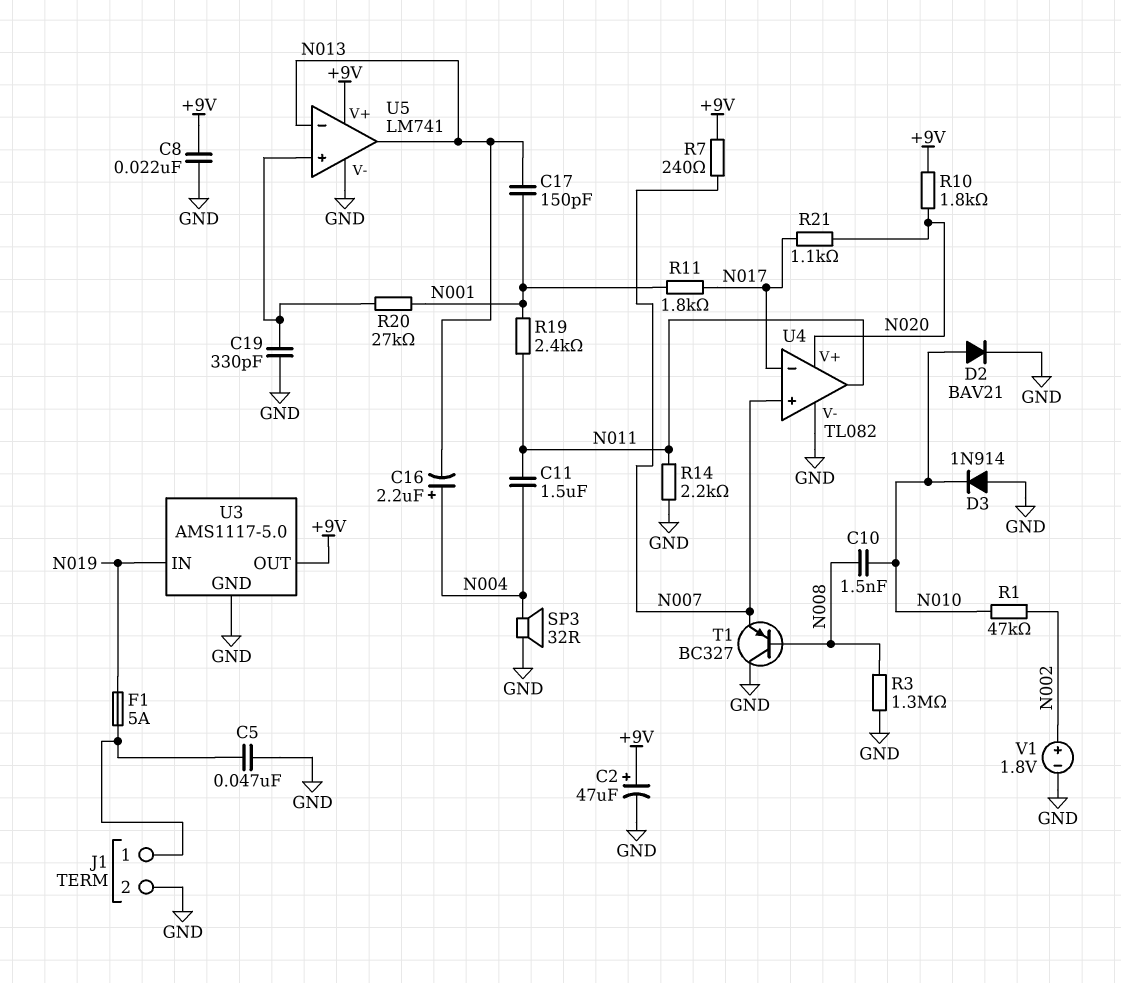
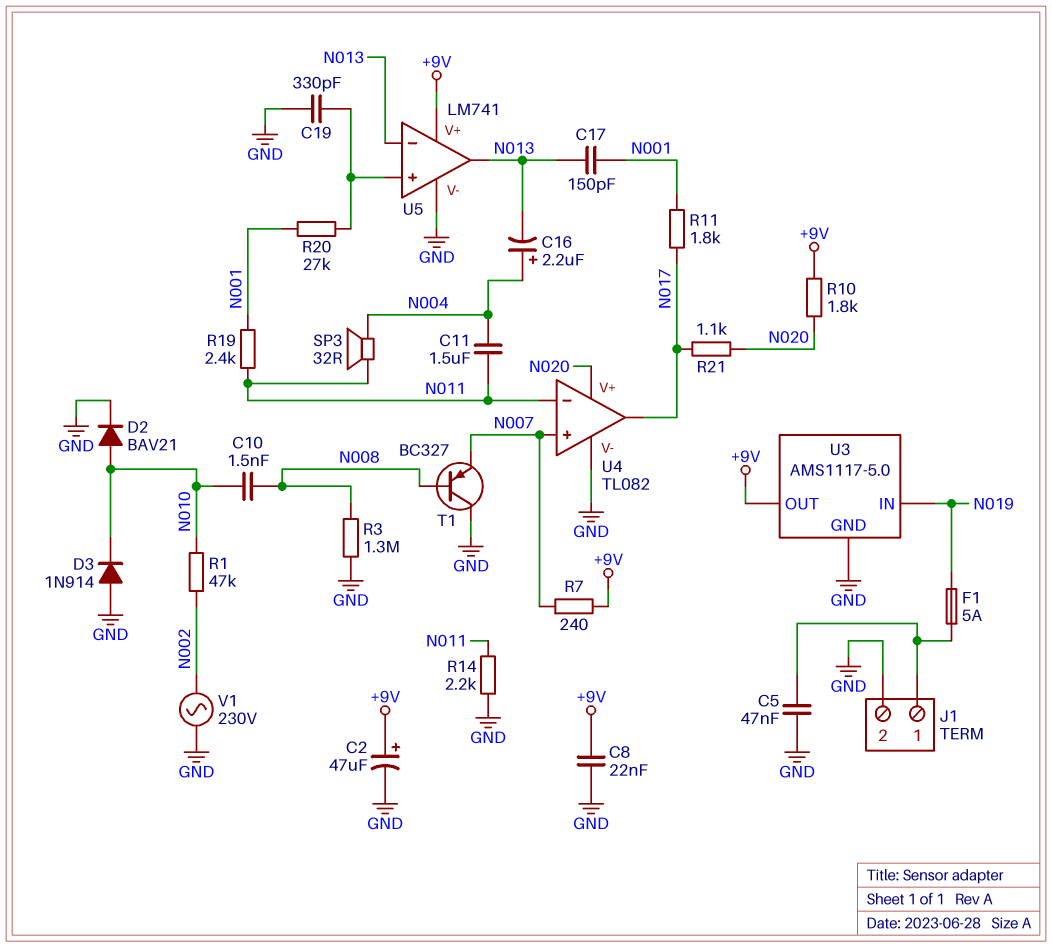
SP3: speaker 32R (GND, N004) -> speaker 32R (N004, N011)
U4 pin in-: N017 -> N011
U4 pin out: N011 -> N017
V1: 1.8V (plus N002, minus GND) -> AC 230V (GND, N002)

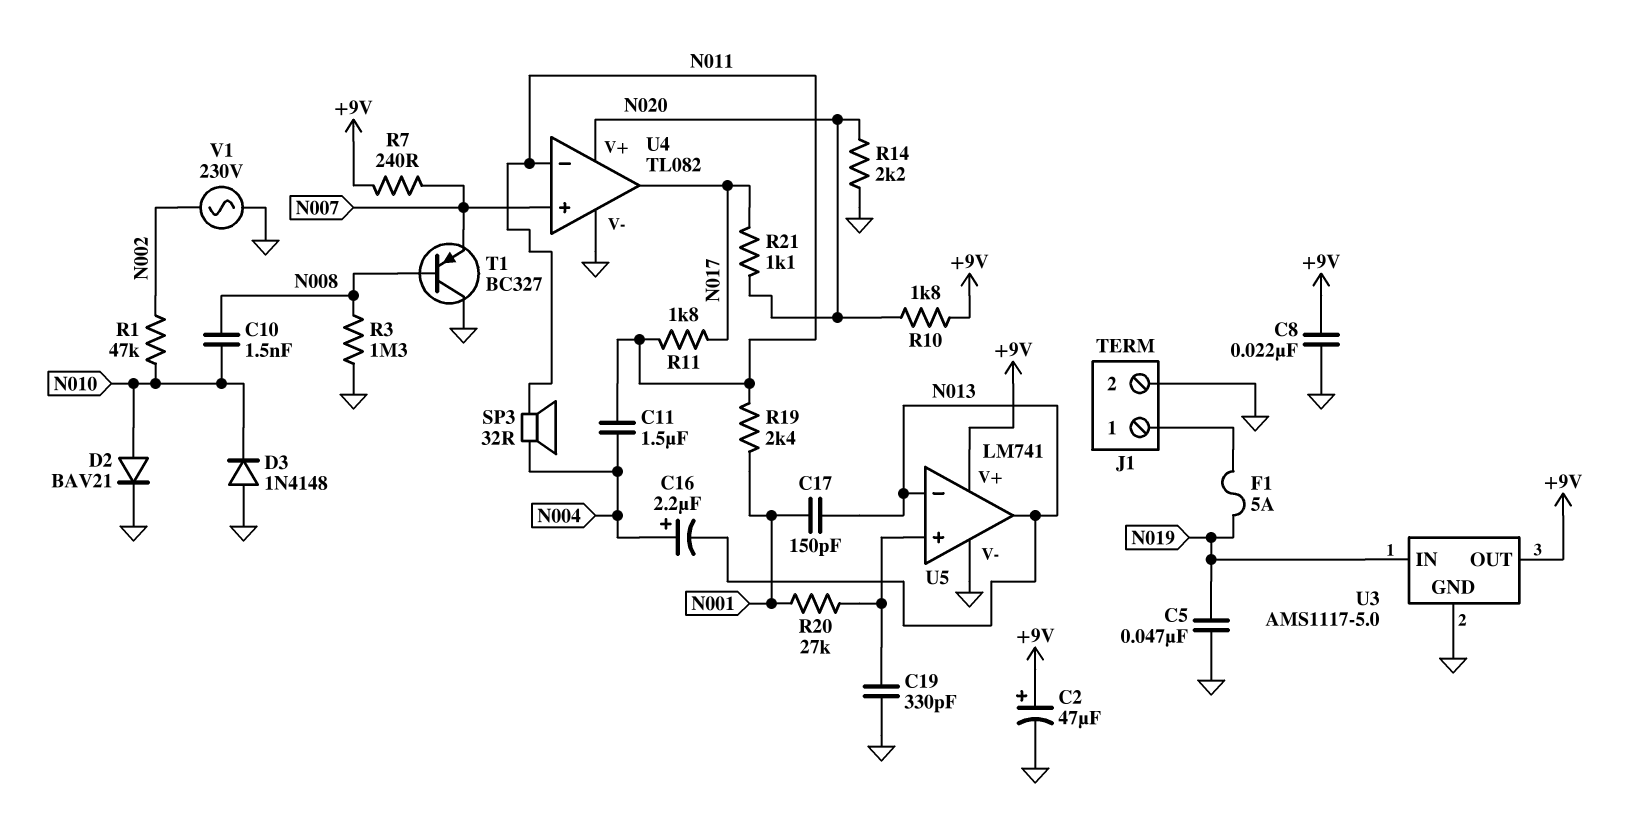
C5: 47nF (GND, J1/1) -> 47nF (GND, N019)
D3: diode 1N914 (A GND, K N010) -> diode 1N4148 (A GND, K N010)
R11: 1.8k (N001, N017) -> 1.8k (N011, N017)
R14: 2.2k (GND, N011) -> 2.2k (GND, N020)

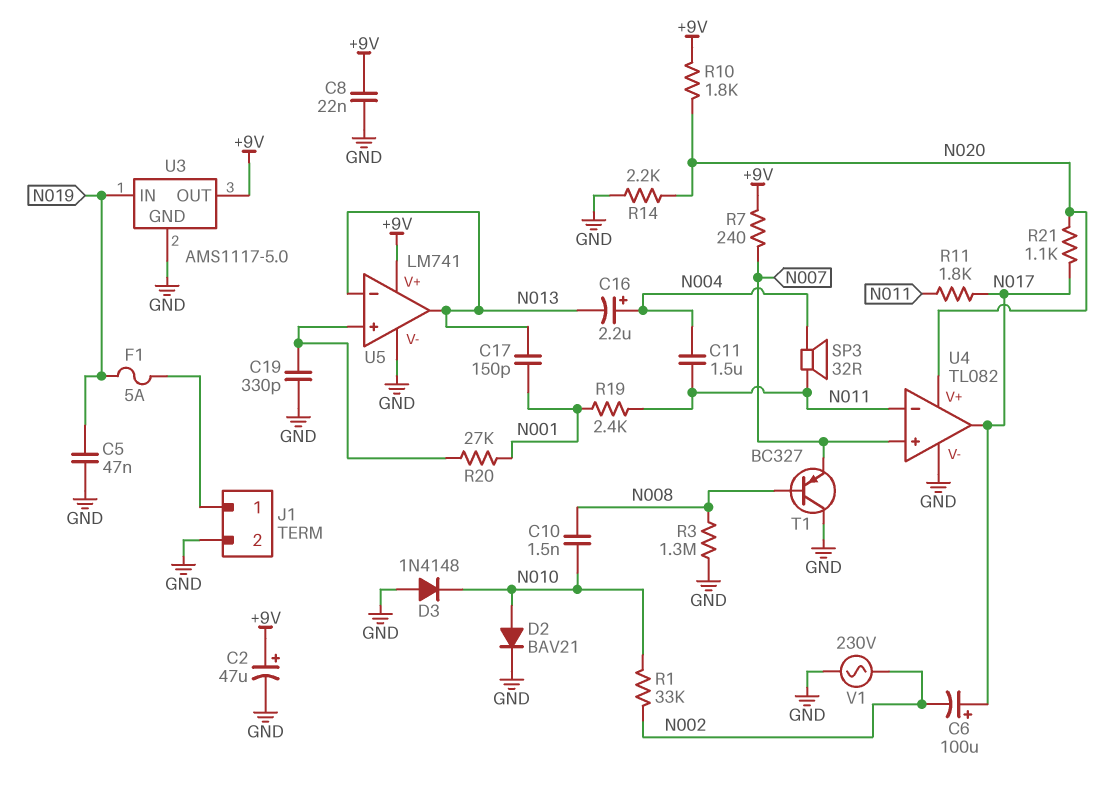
C6: none -> 100uF (plus N017, minus N002)
R1: 47k (N002, N010) -> 33k (N002, N010)

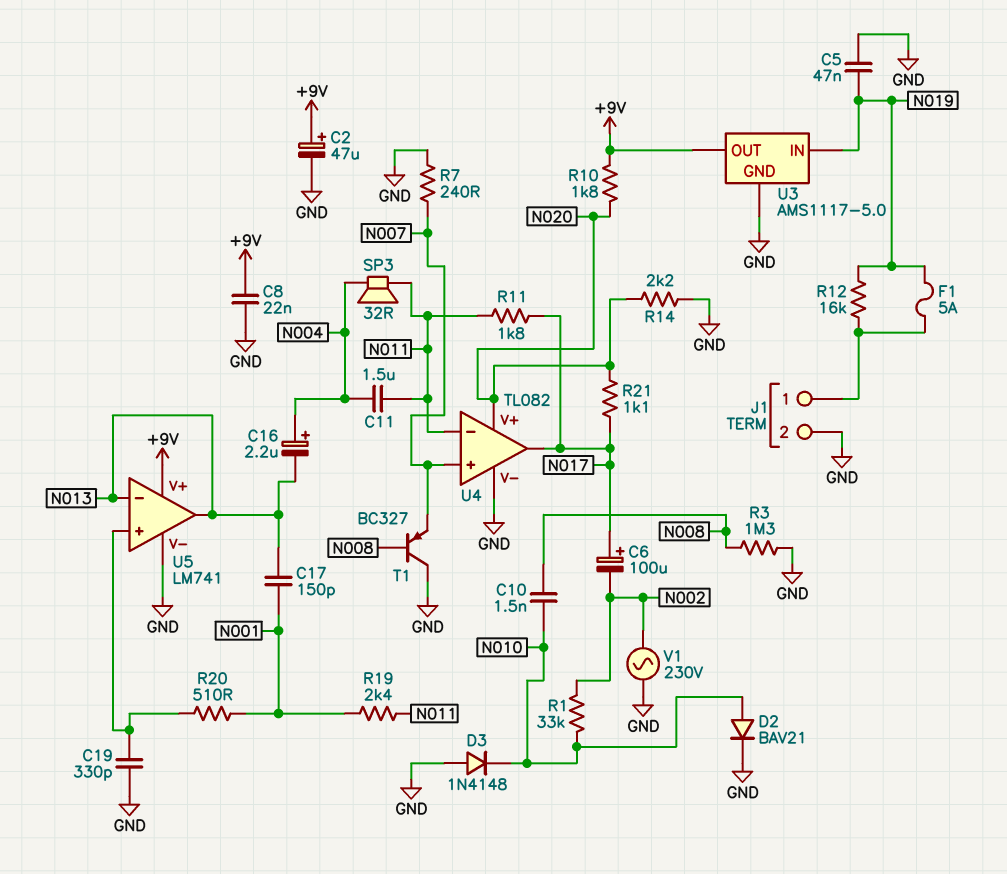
R7: 240 (+9V, N007) -> 240 (GND, N007)
R12: none -> 16k (J1/1, N019)
R20: 27k (N001, U5/in+) -> 510 (N001, U5/in+)

